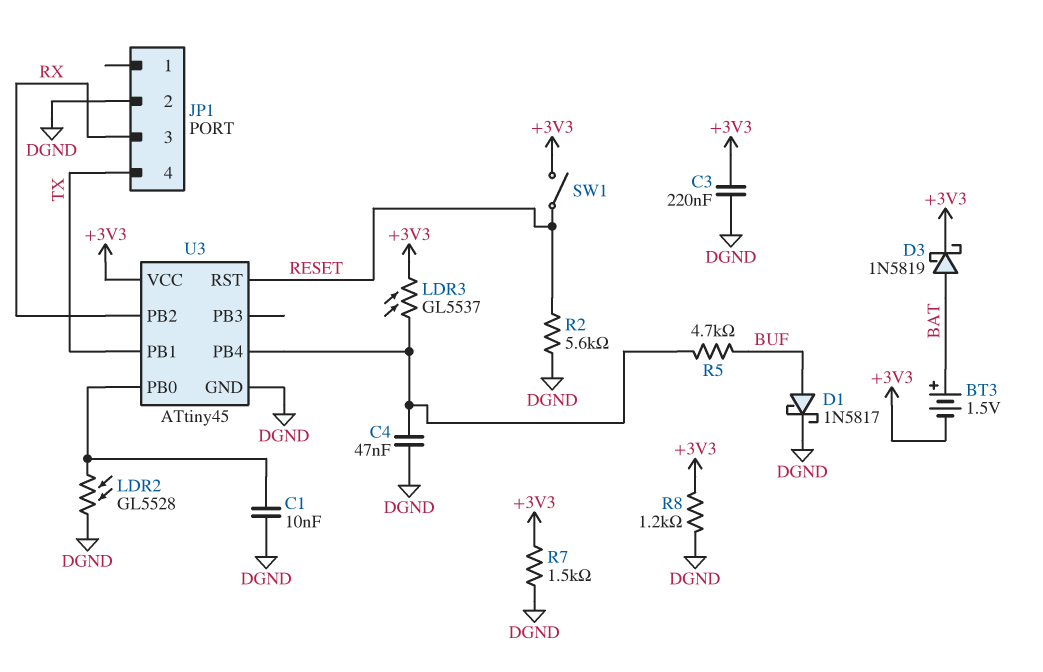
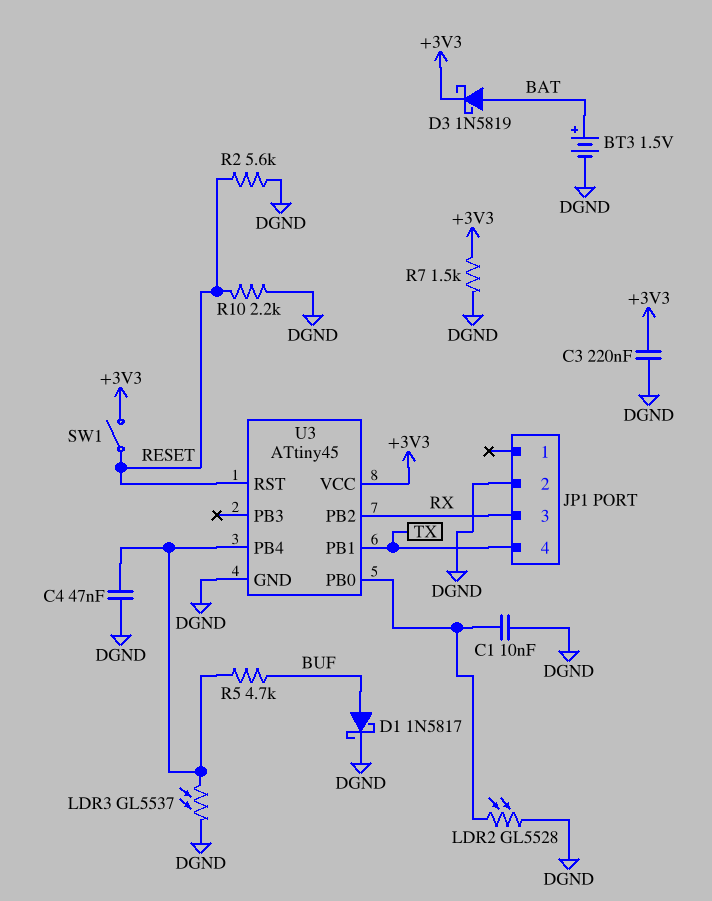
BT3: 1.5V (plus BAT, minus +3V3) -> 1.5V (plus BAT, minus DGND)
LDR3: GL5537 (+3V3, U3/PB4) -> GL5537 (DGND, U3/PB4)
R8: 1.2k (+3V3, DGND) -> none
R10: none -> 2.2k (DGND, RESET)

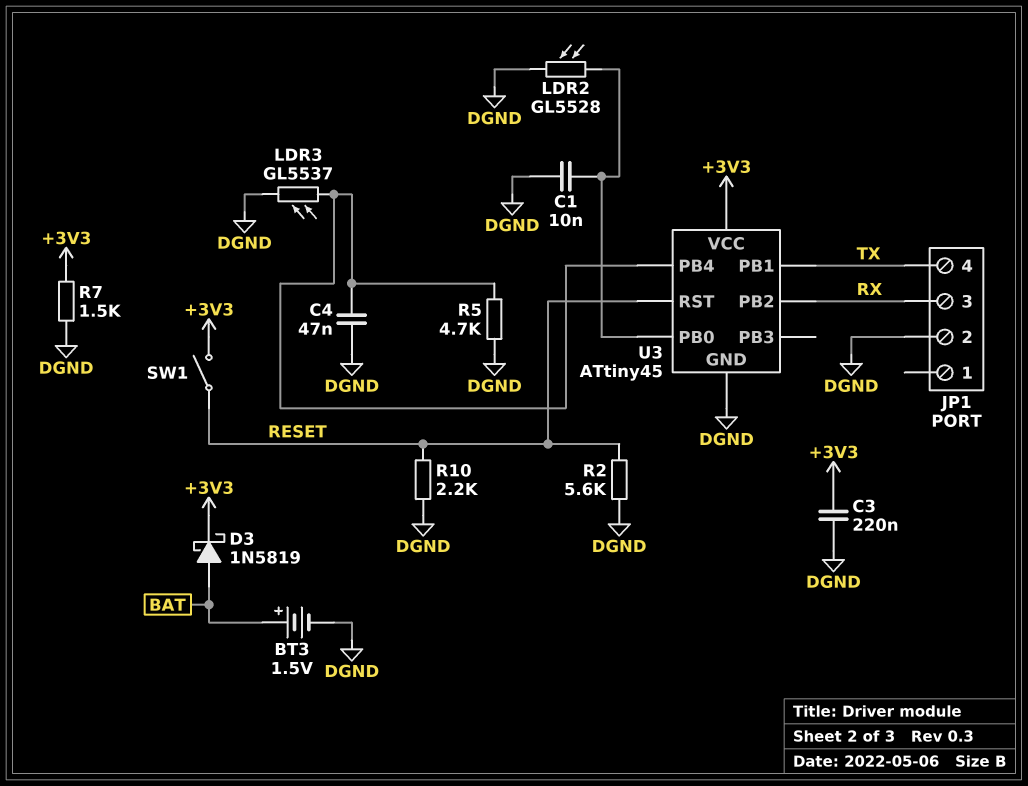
D1: schottky 1N5817 (A BUF, K DGND) -> none
R5: 4.7k (BUF, U3/PB4) -> 4.7k (DGND, U3/PB4)

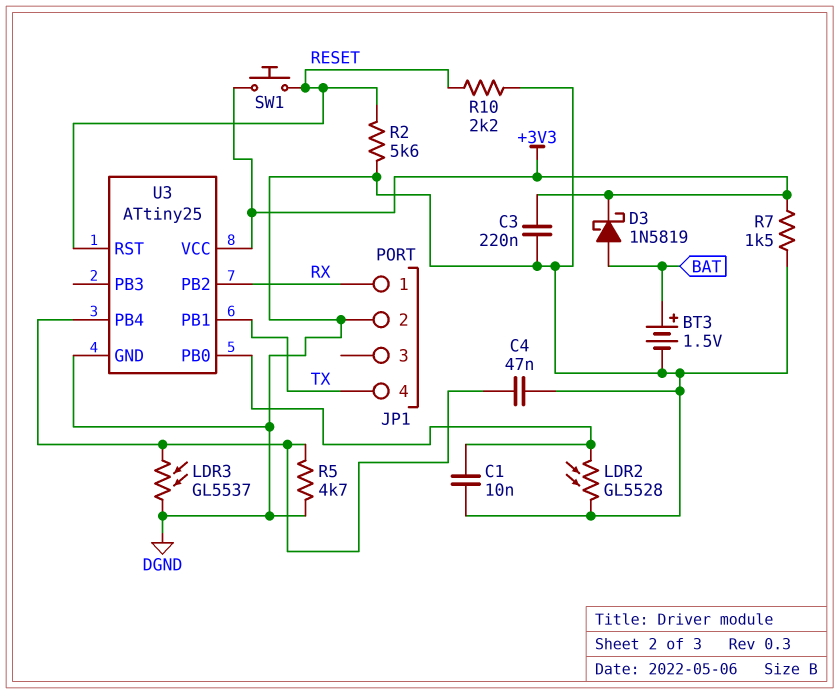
JP1 pin 1: none -> RX
JP1 pin 3: RX -> none
SW1: switch (+3V3, RESET) -> button (+3V3, RESET)
U3: ATtiny45 -> ATtiny25

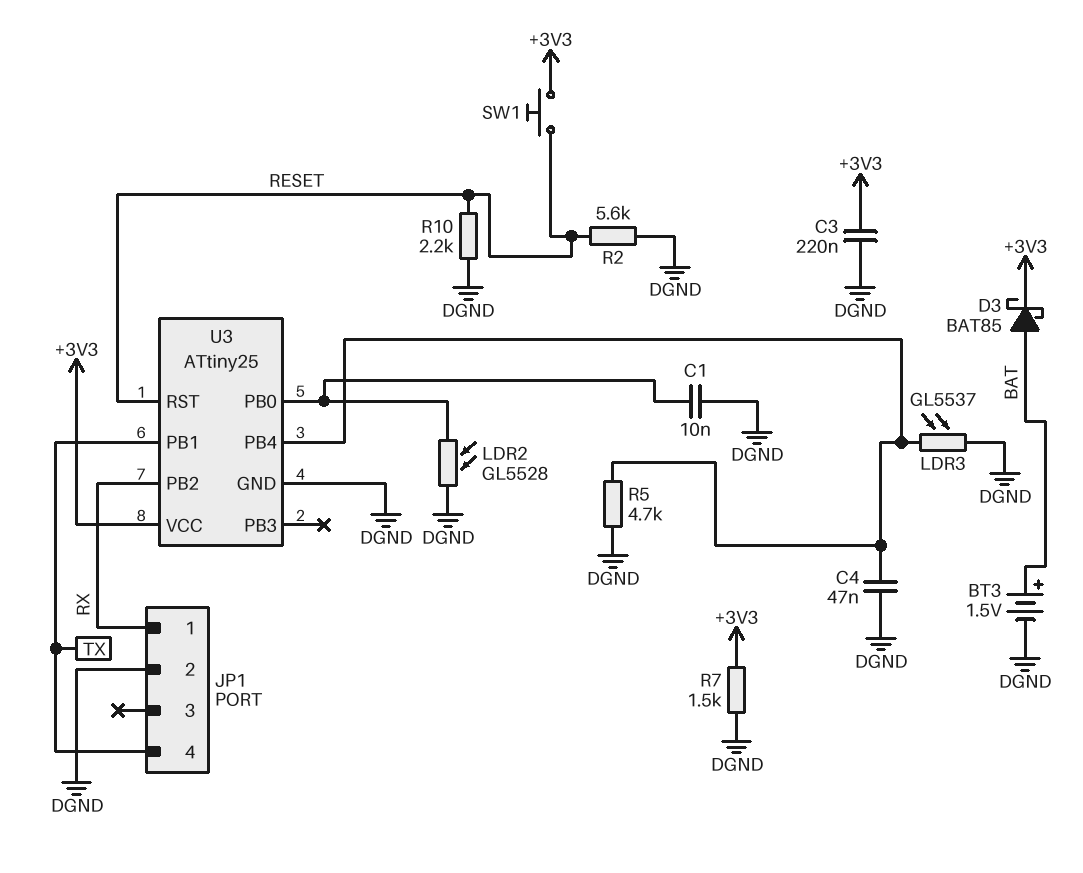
D3: schottky 1N5819 (A BAT, K +3V3) -> schottky BAT85 (A BAT, K +3V3)

